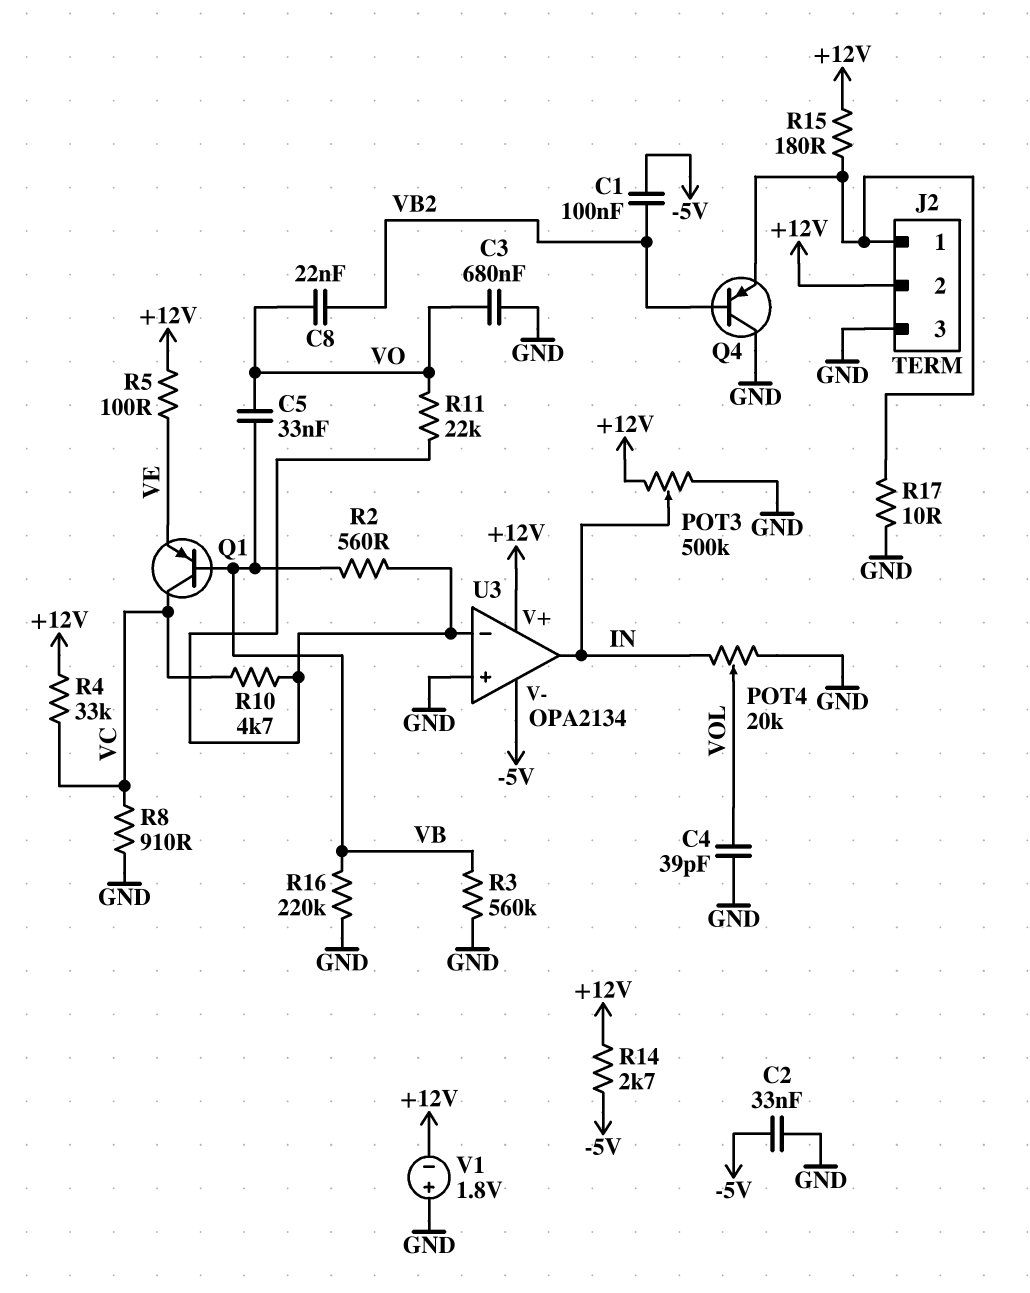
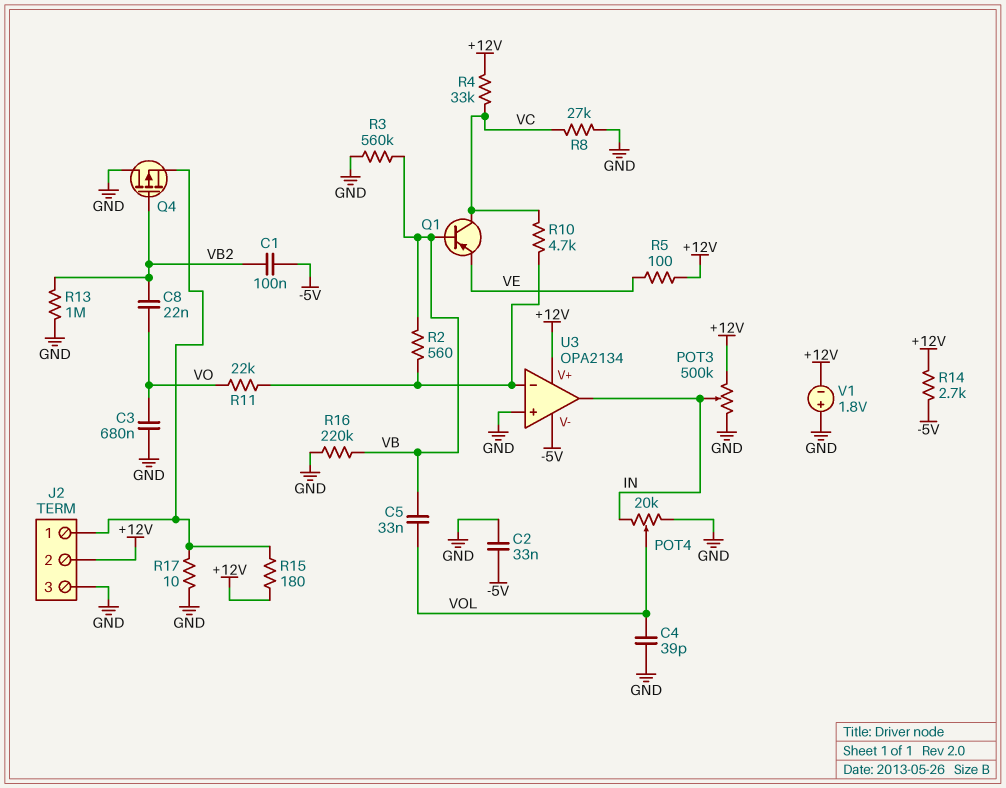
C5: 33nF (VB, VO) -> 33nF (VB, VOL)
Q4: PNP (B VB2, C GND, E J2/1) -> PMOS (G VB2, D GND, S J2/1)
R8: 910 (GND, VC) -> 27k (GND, VC)
R13: none -> 1M (GND, VB2)

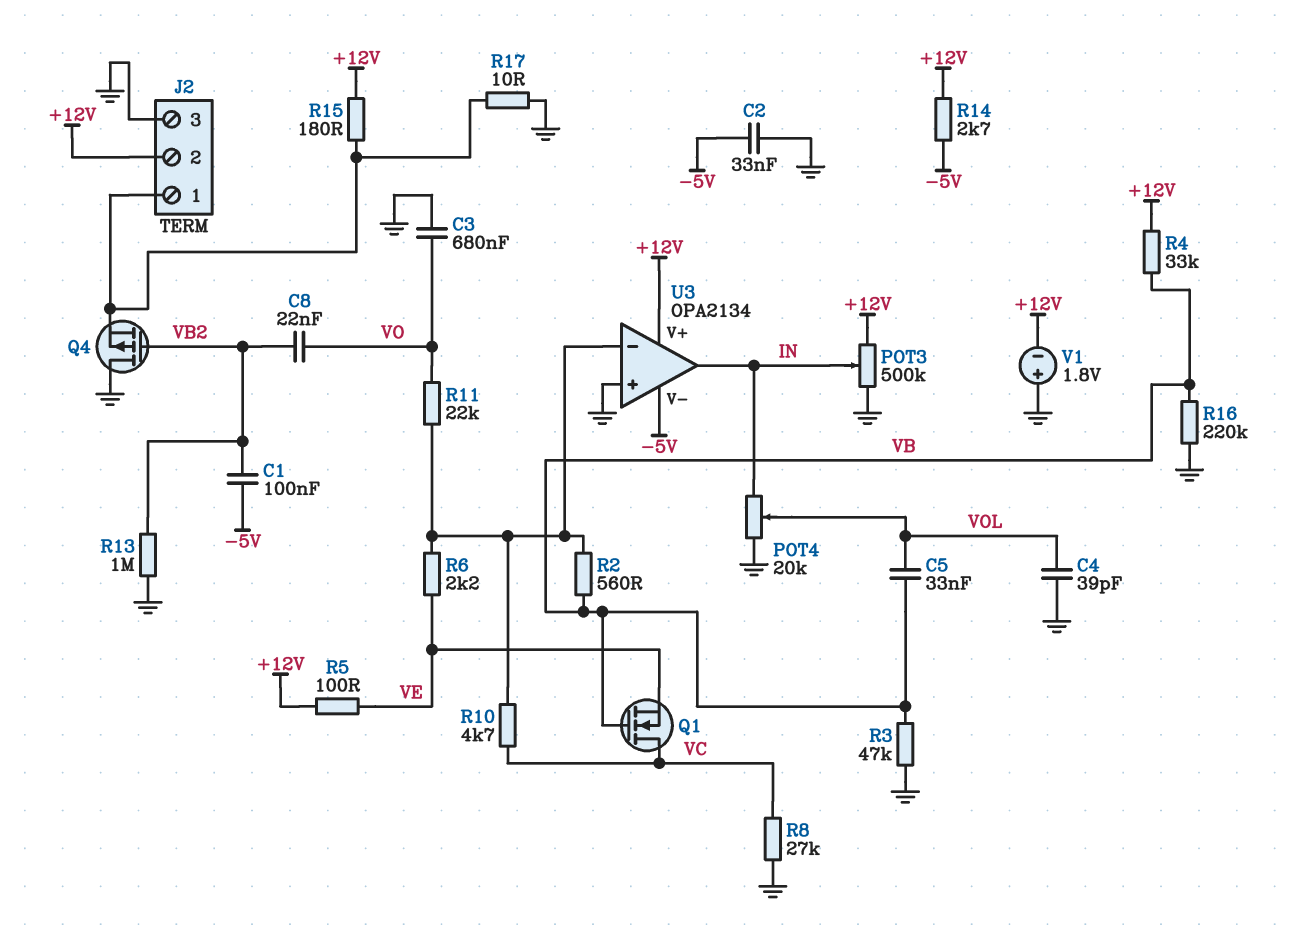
Q1: PNP (B VB, C VC, E VE) -> NMOS (G VB, D VC, S VE)
R3: 560k (GND, VB) -> 47k (GND, VB)
R4: 33k (+12V, VC) -> 33k (+12V, VB)
R6: none -> 2.2k (U3/in-, VE)

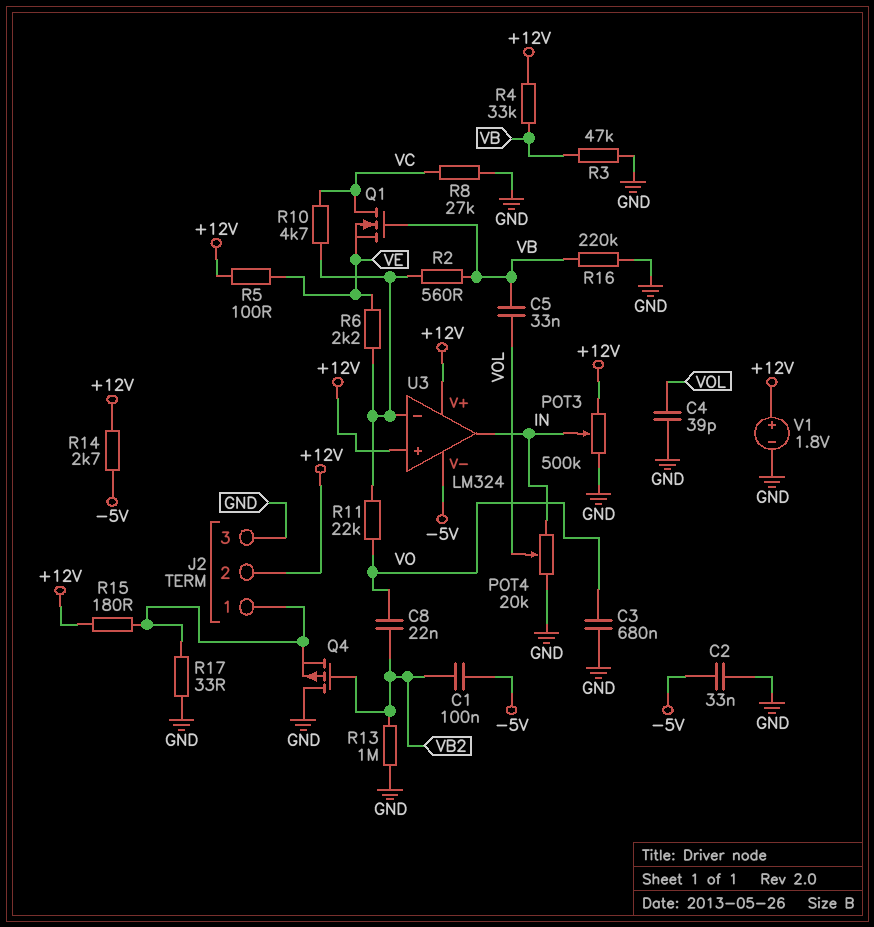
R17: 10 (GND, J2/1) -> 33 (GND, J2/1)
U3: OPA2134 -> LM324
U3 pin in+: GND -> +12V
V1: 1.8V (plus GND, minus +12V) -> 1.8V (plus +12V, minus GND)

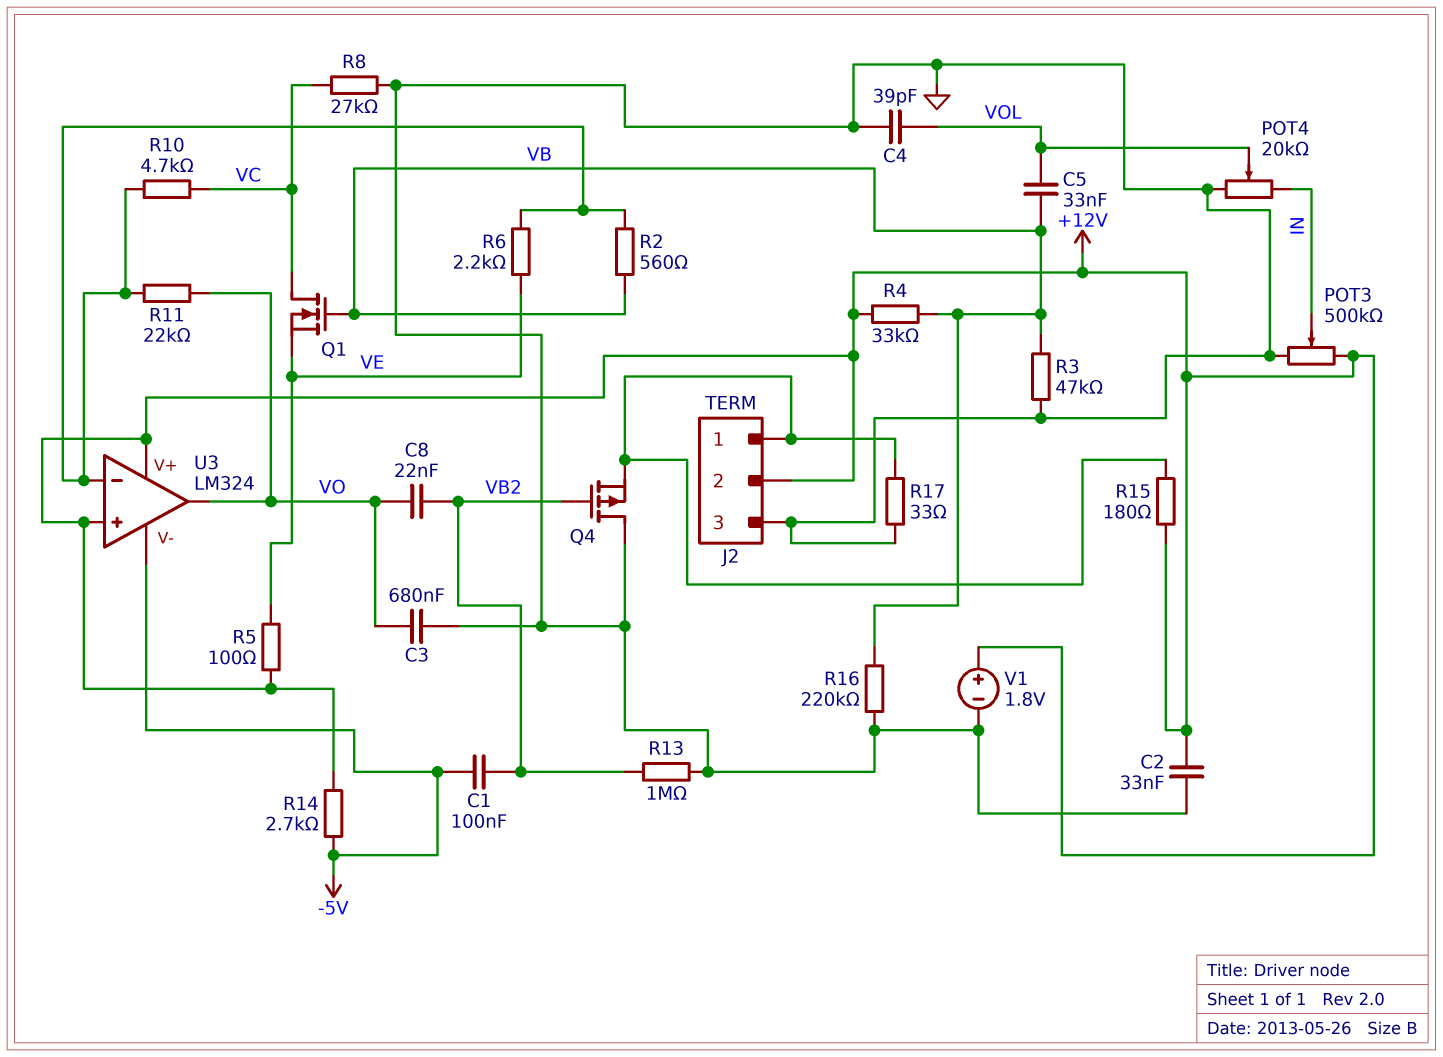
C2: 33nF (-5V, GND) -> 33nF (+12V, GND)
U3 pin out: IN -> VO

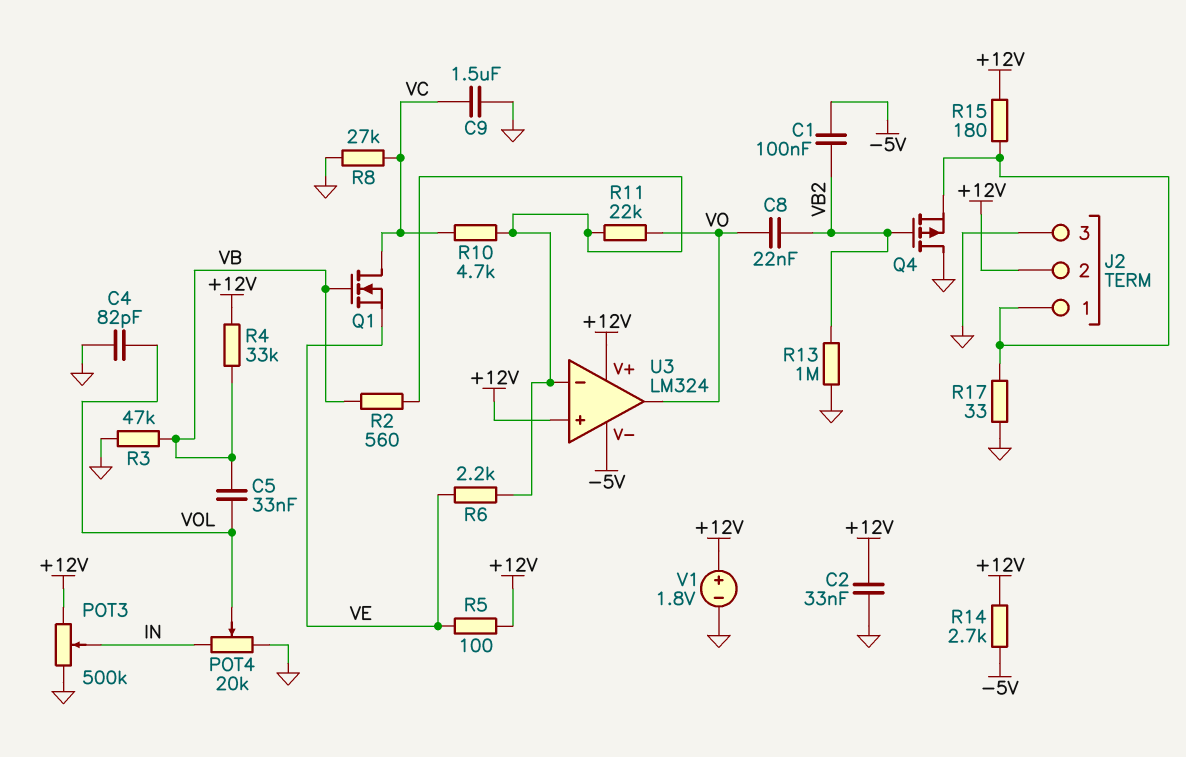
C3: 680nF (GND, VO) -> none
C4: 39pF (GND, VOL) -> 82pF (GND, VOL)
C9: none -> 1.5uF (GND, VC)
R16: 220k (GND, VB) -> none

